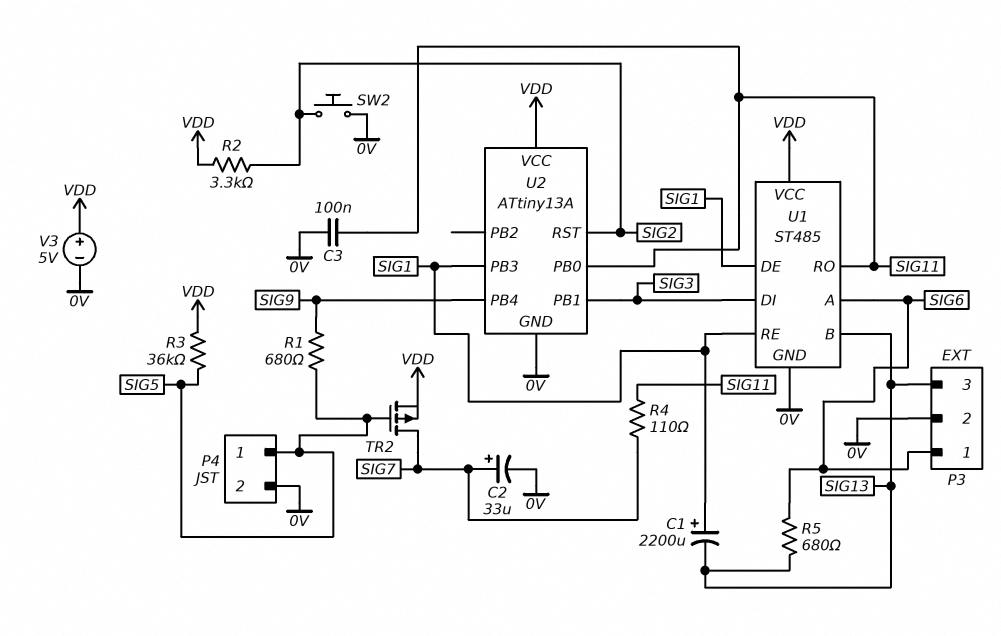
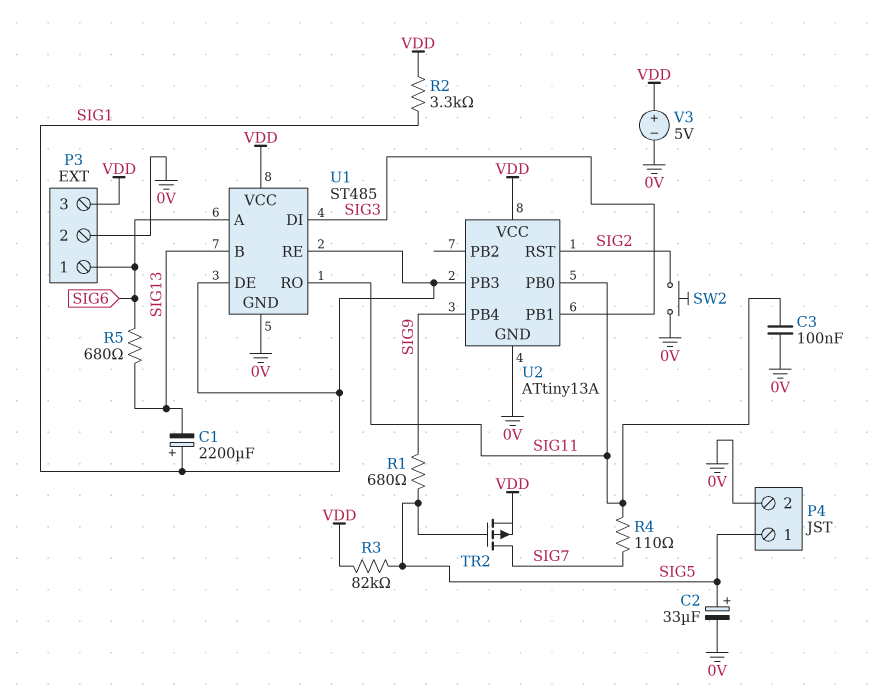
C2: 33uF (plus SIG7, minus 0V) -> 33uF (plus SIG5, minus 0V)
P3 pin 3: SIG13 -> VDD
R2: 3.3k (SIG2, VDD) -> 3.3k (SIG1, VDD)
R3: 36k (SIG5, VDD) -> 82k (SIG5, VDD)

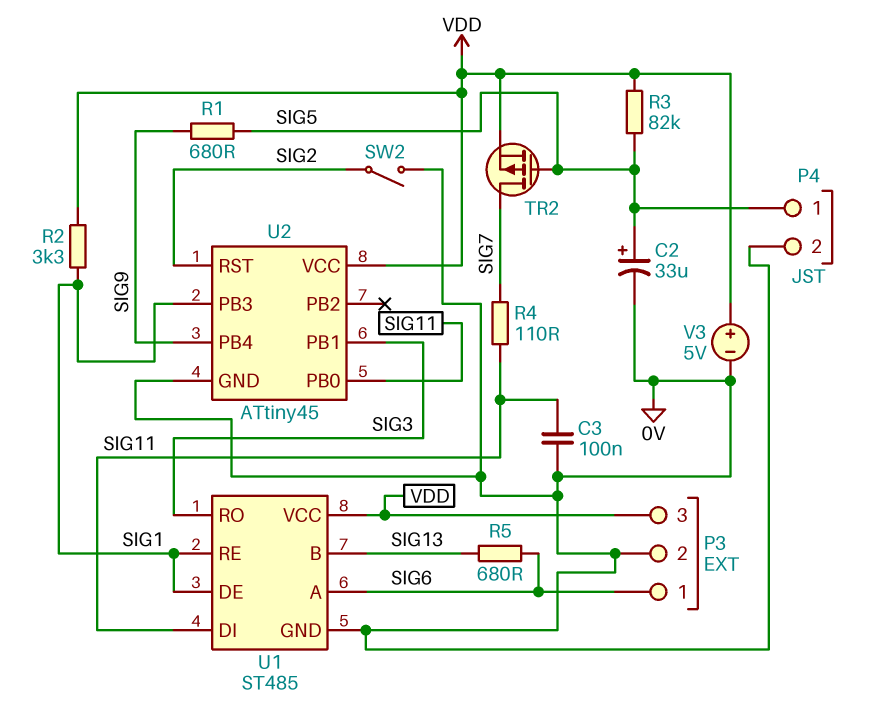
C1: 2200uF (plus SIG1, minus SIG13) -> none
SW2: button (0V, SIG2) -> switch (0V, SIG2)
U1 pin DI: SIG3 -> SIG11
U1 pin RO: SIG11 -> SIG3
U2: ATtiny13A -> ATtiny45

